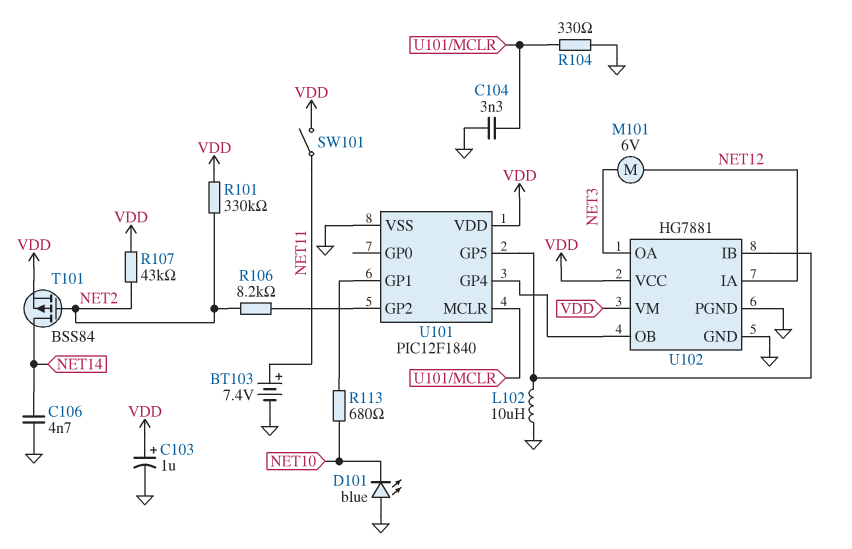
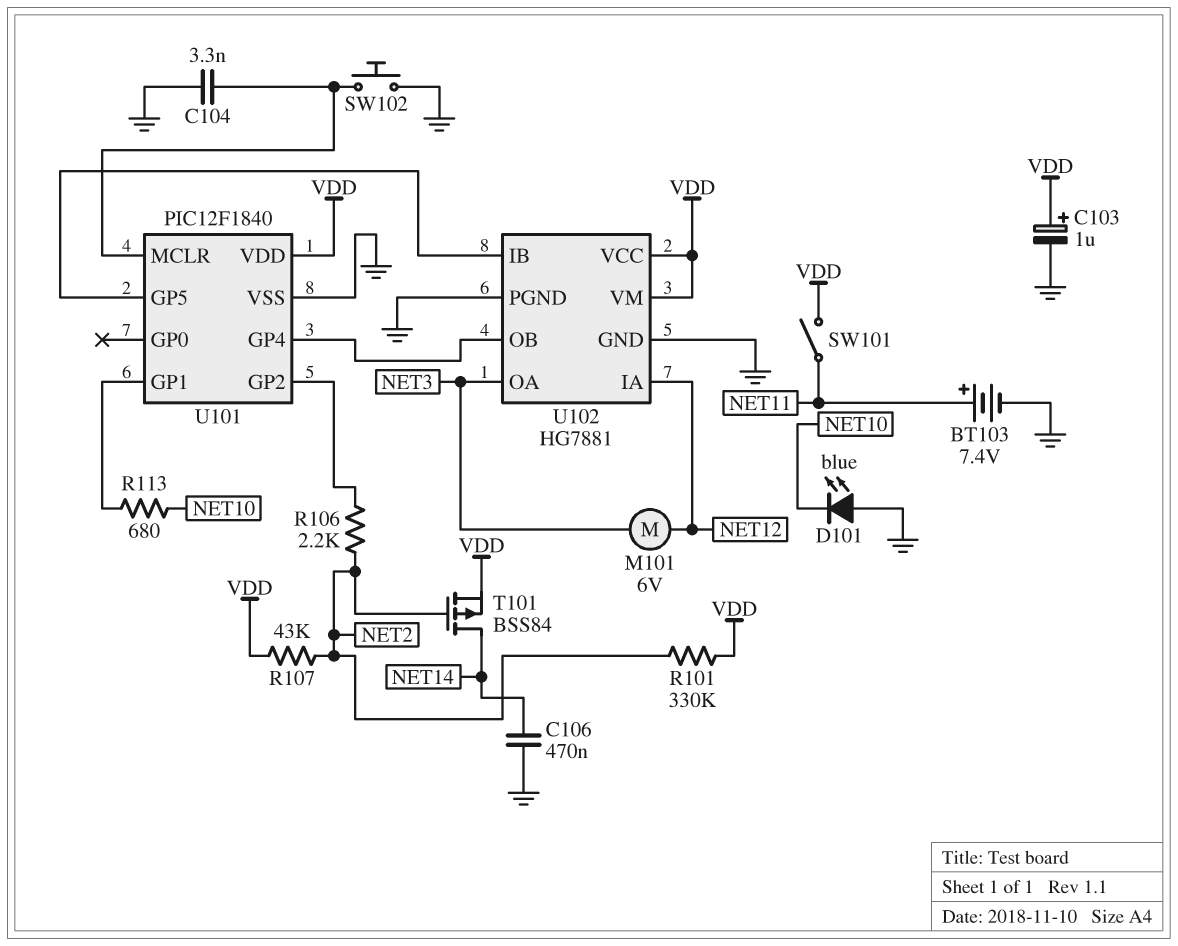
C106: 4.7nF (GND, NET14) -> 470nF (GND, NET14)
L102: 10uH (GND, U101/GP5) -> none
R104: 330 (GND, U101/MCLR) -> none
R106: 8.2k (NET2, U101/GP2) -> 2.2k (NET2, U101/GP2)
SW102: none -> button (GND, U101/MCLR)

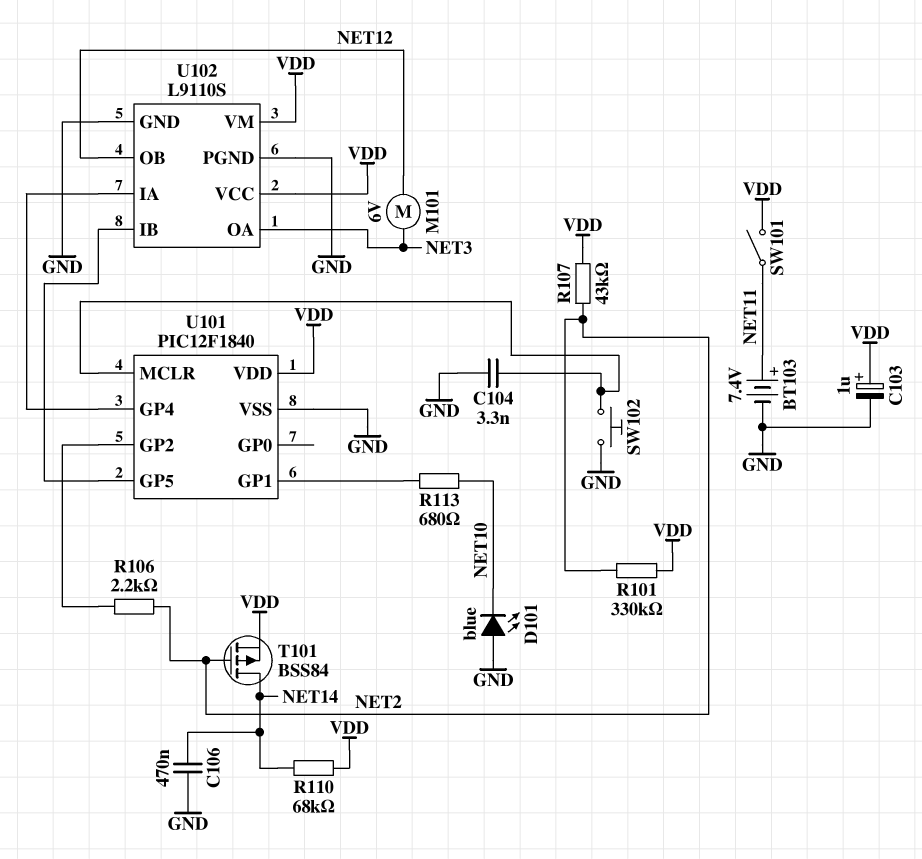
R110: none -> 68k (NET14, VDD)
U102: HG7881 -> L9110S
U102 pin IA: NET12 -> U101/GP4
U102 pin OB: U101/GP4 -> NET12

